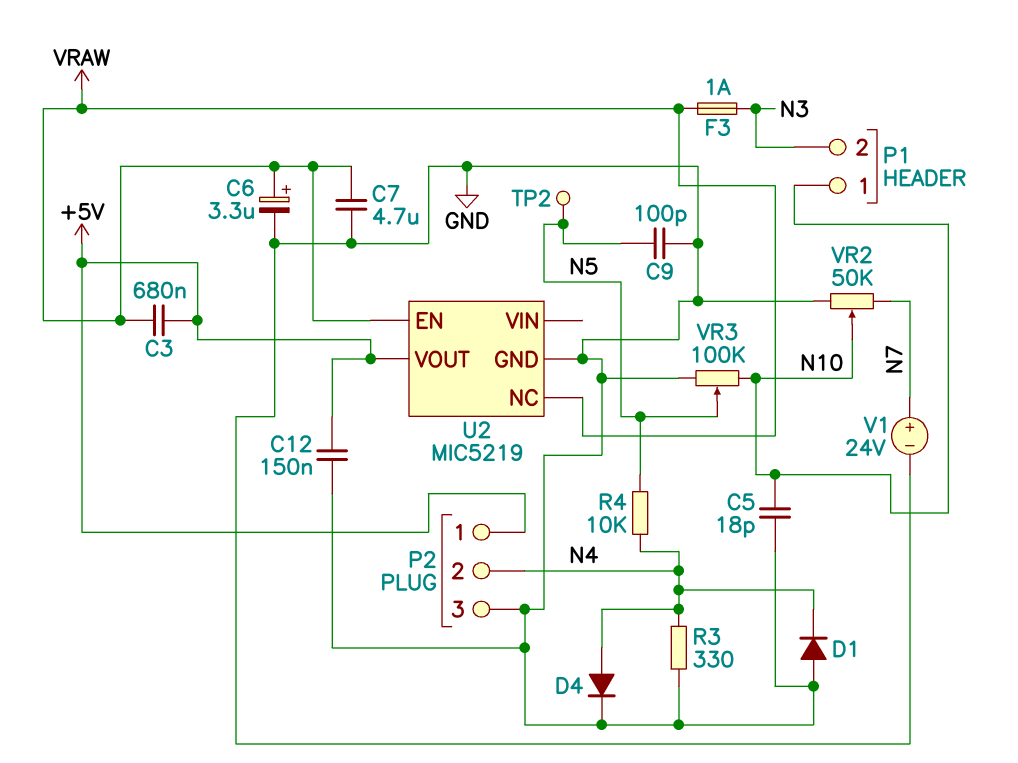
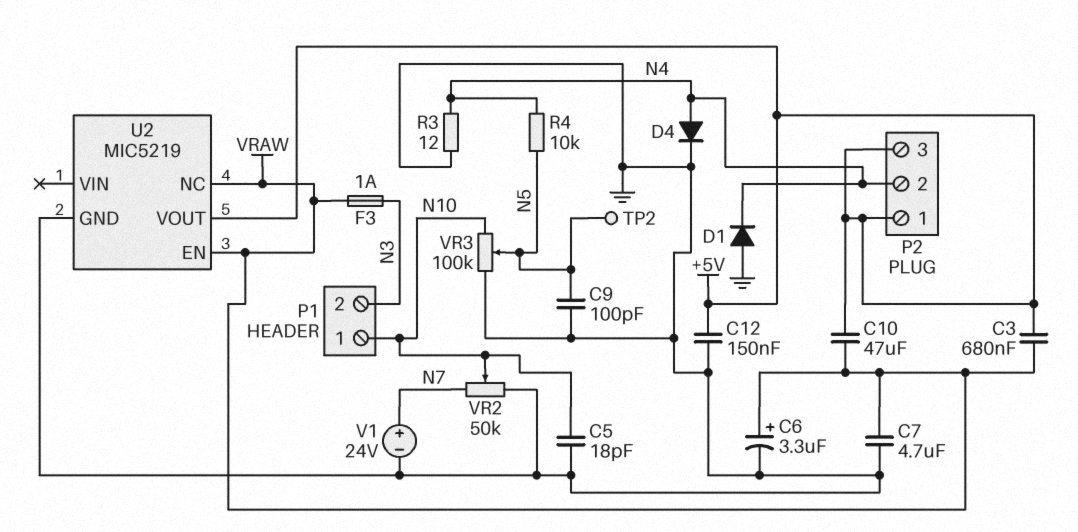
C10: none -> 47uF (+5V, VRAW)
P2 pin 3: GND -> +5V
R3: 330 (GND, N4) -> 12 (GND, N4)

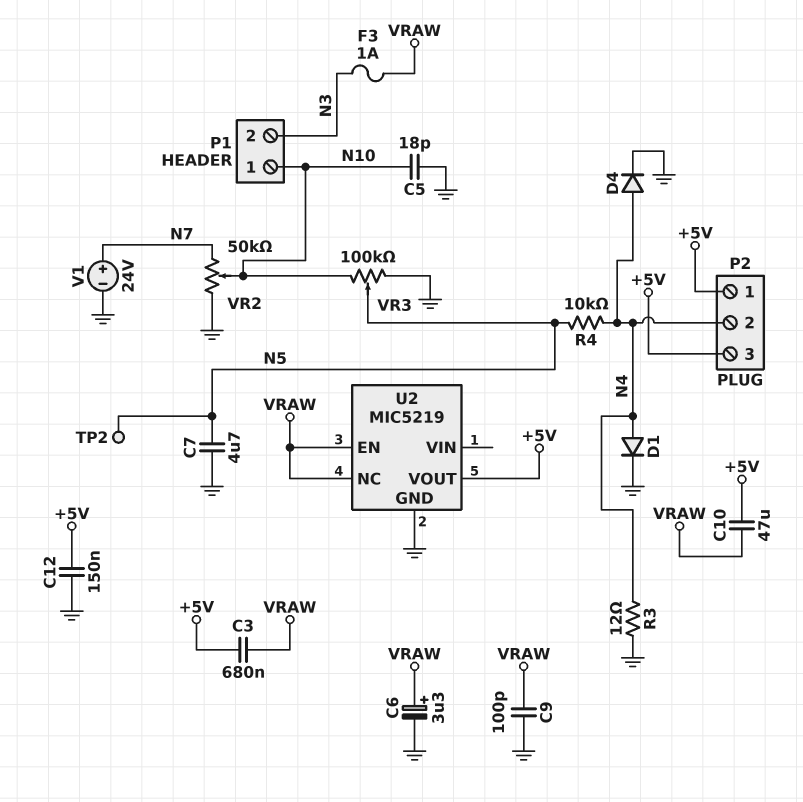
C7: 4.7uF (GND, VRAW) -> 4.7uF (GND, N5)
C9: 100pF (GND, N5) -> 100pF (GND, VRAW)
D1: diode (A GND, K N4) -> diode (A N4, K GND)

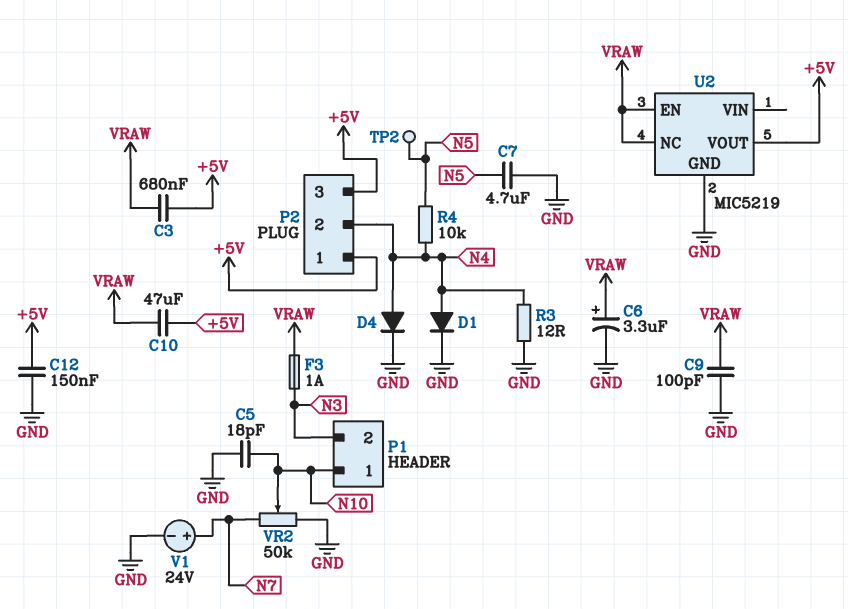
VR3: 100k (GND, N10, wiper N5) -> none

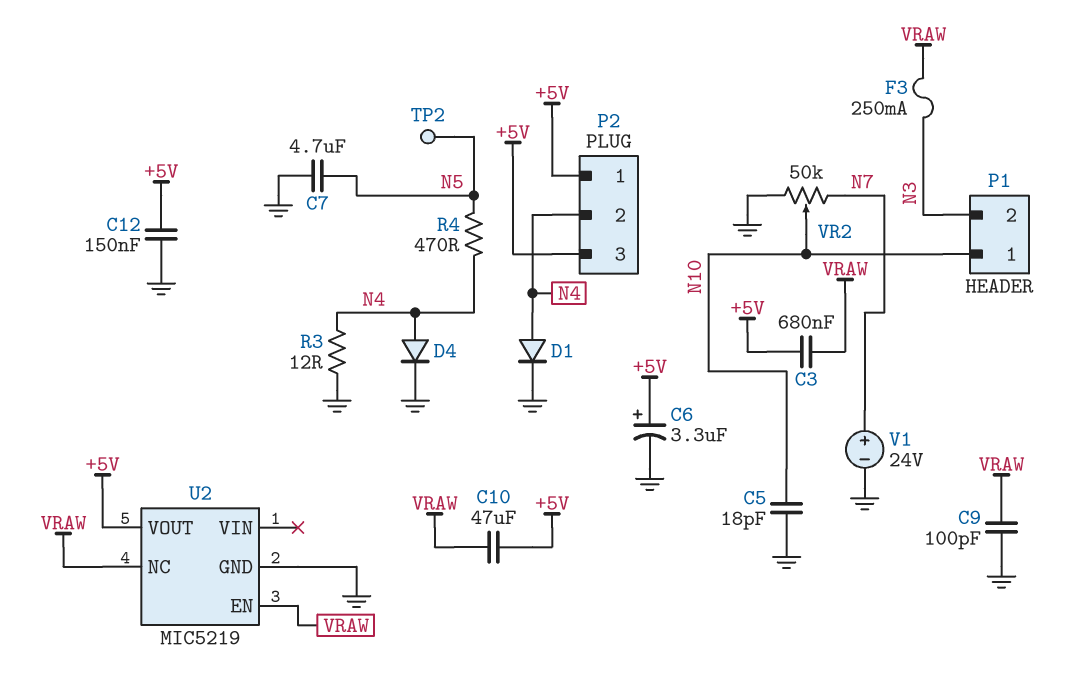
C6: 3.3uF (plus VRAW, minus GND) -> 3.3uF (plus +5V, minus GND)
F3: 1A (N3, VRAW) -> 250mA (N3, VRAW)
R4: 10k (N4, N5) -> 470 (N4, N5)

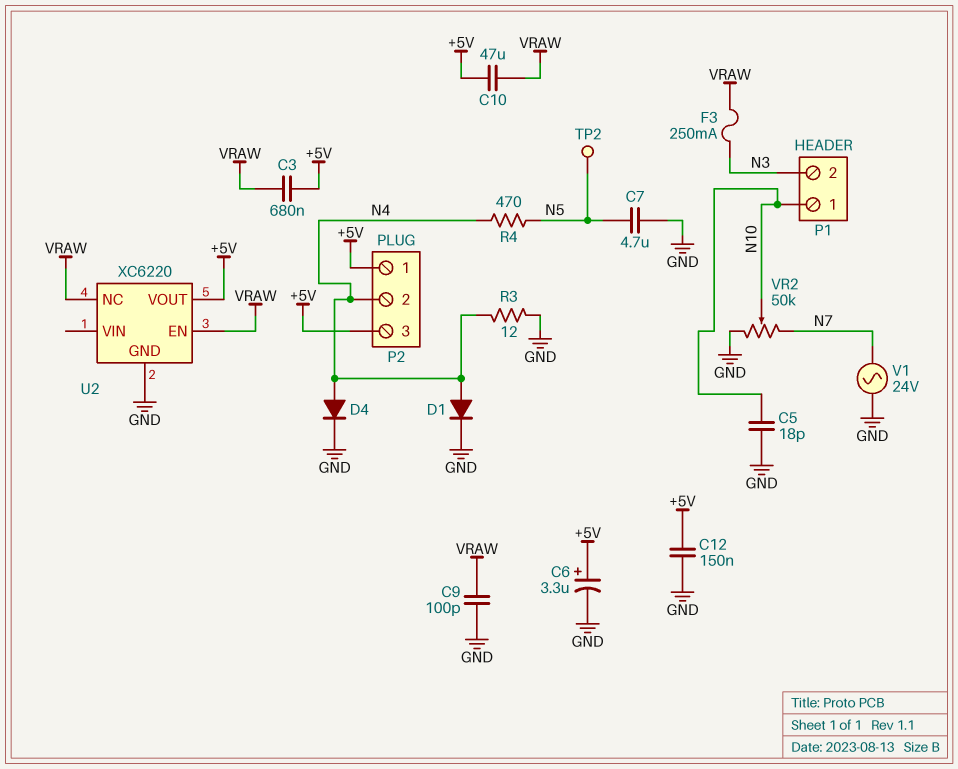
U2: MIC5219 -> XC6220
V1: 24V (plus N7, minus GND) -> AC 24V (GND, N7)

